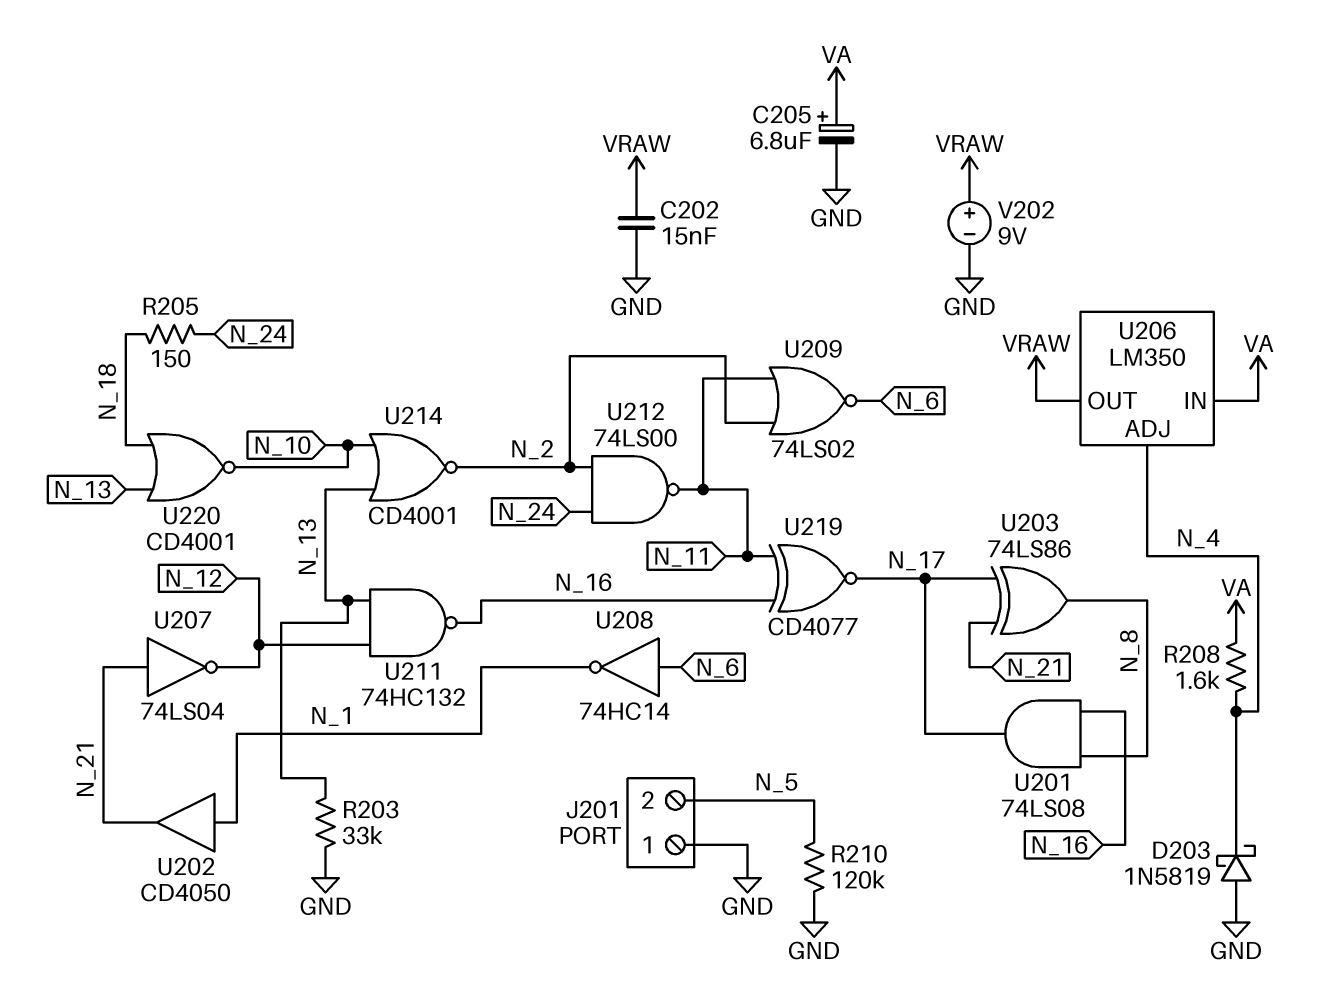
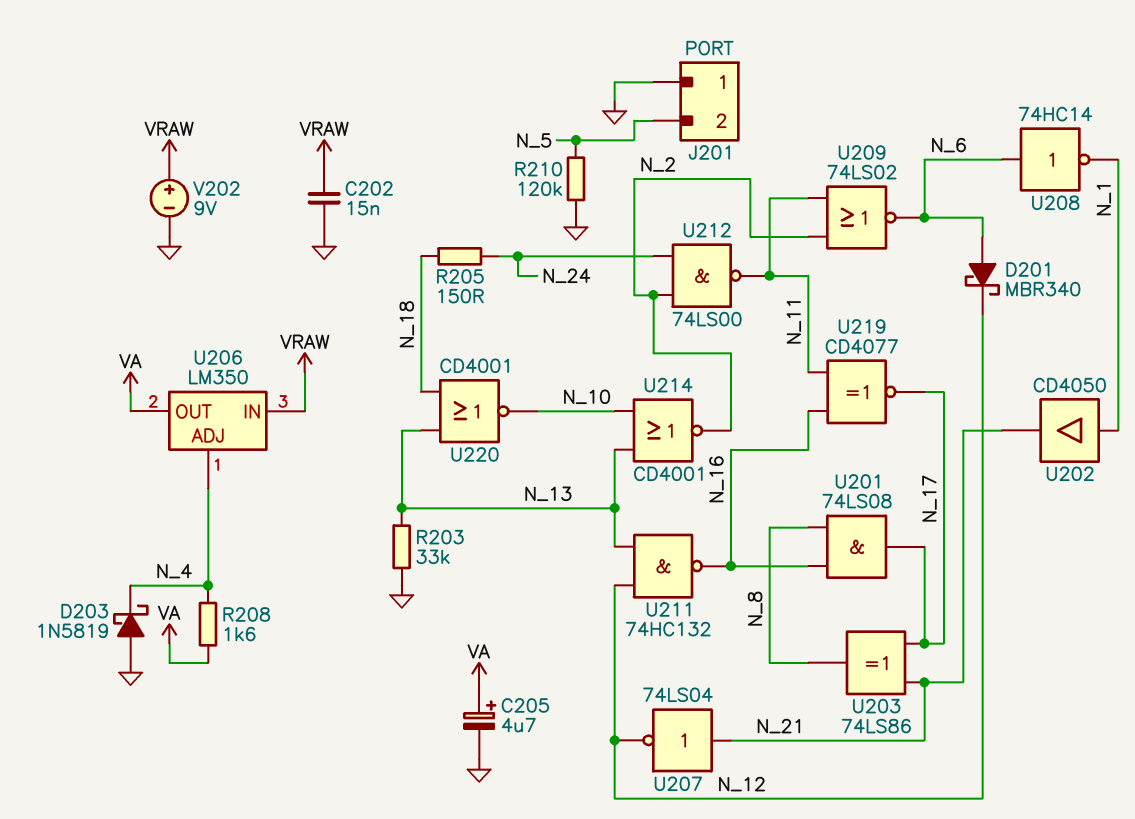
C205: 6.8uF (plus VA, minus GND) -> 4.7uF (plus VA, minus GND)
D201: none -> schottky MBR340 (A N_6, K N_12)
U206 pin IN: VA -> VRAW
U206 pin OUT: VRAW -> VA

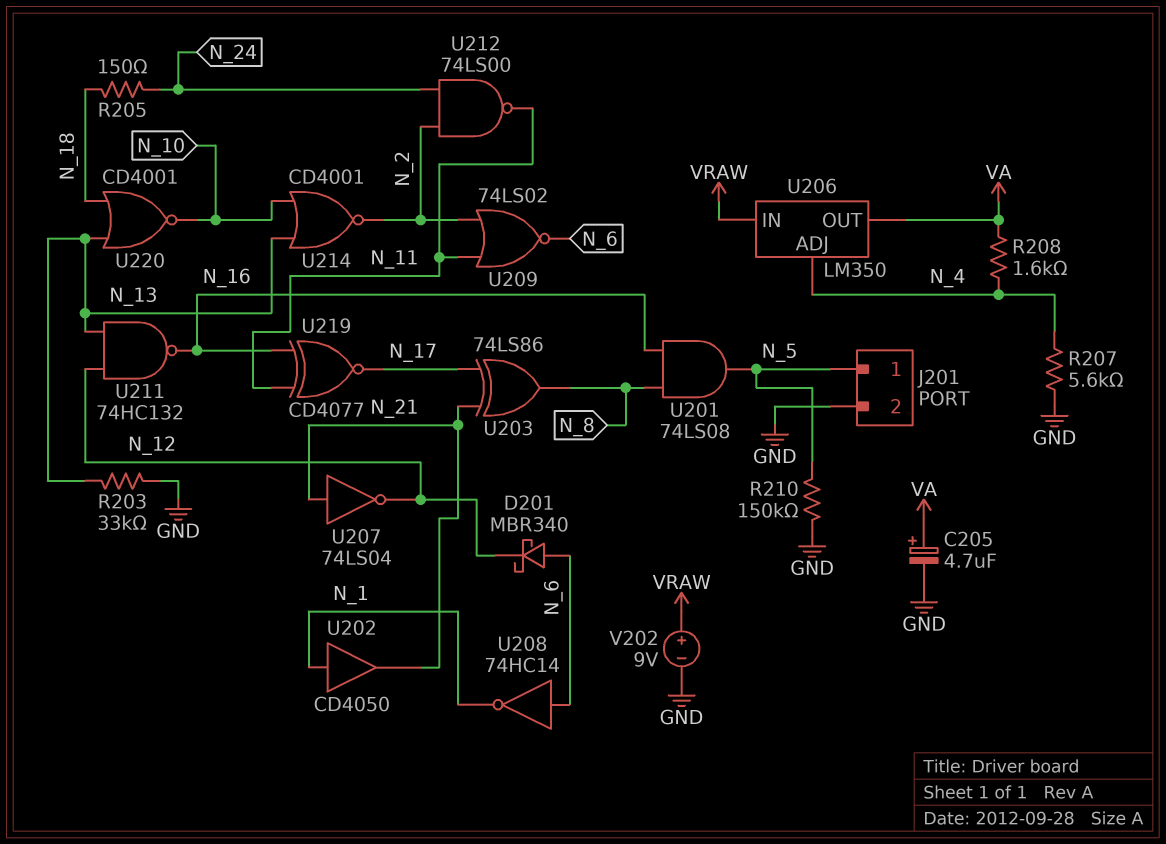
C202: 15nF (GND, VRAW) -> none
D203: schottky 1N5819 (A GND, K N_4) -> none
J201 pin 1: GND -> N_5
J201 pin 2: N_5 -> GND
R207: none -> 5.6k (GND, N_4)
R210: 120k (GND, N_5) -> 150k (GND, N_5)
U201: AND 74LS08 (in N_8, in N_16, out N_17) -> AND 74LS08 (in N_8, in N_16, out N_5)

